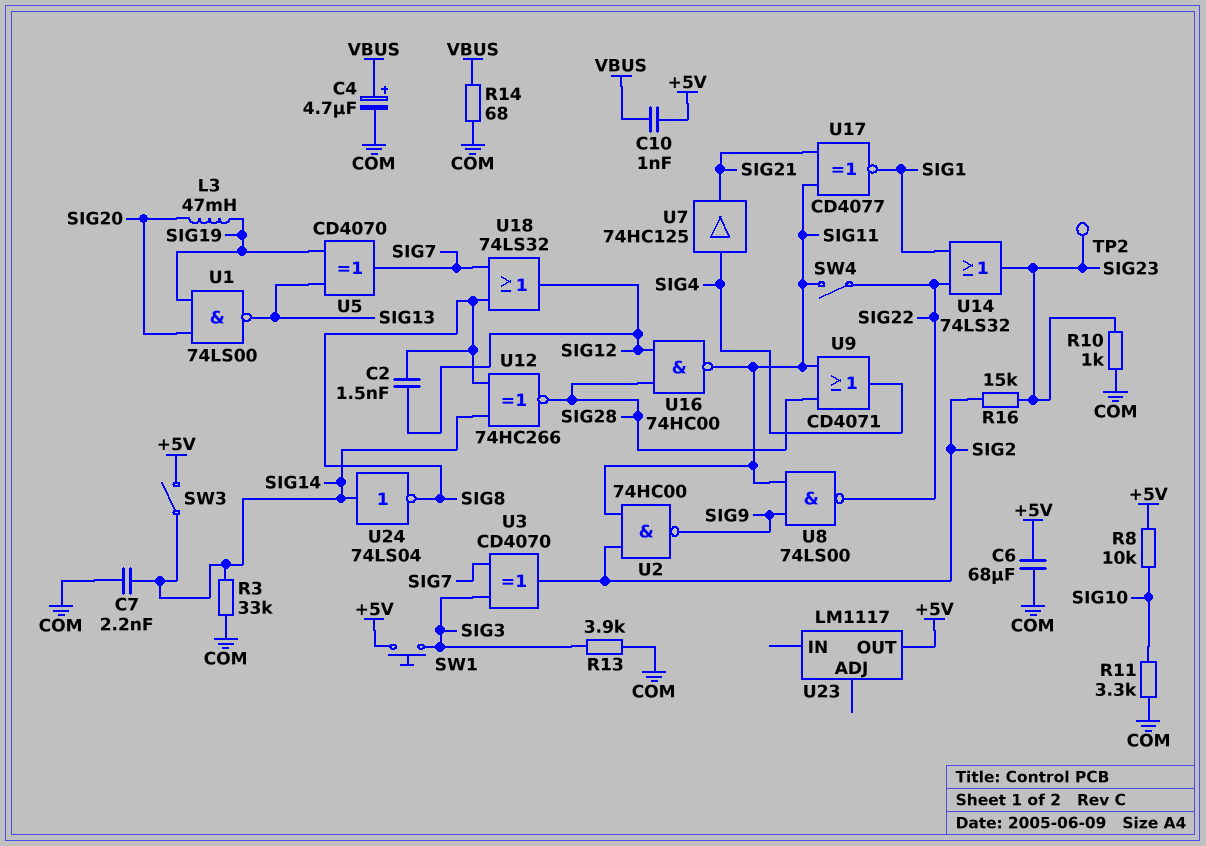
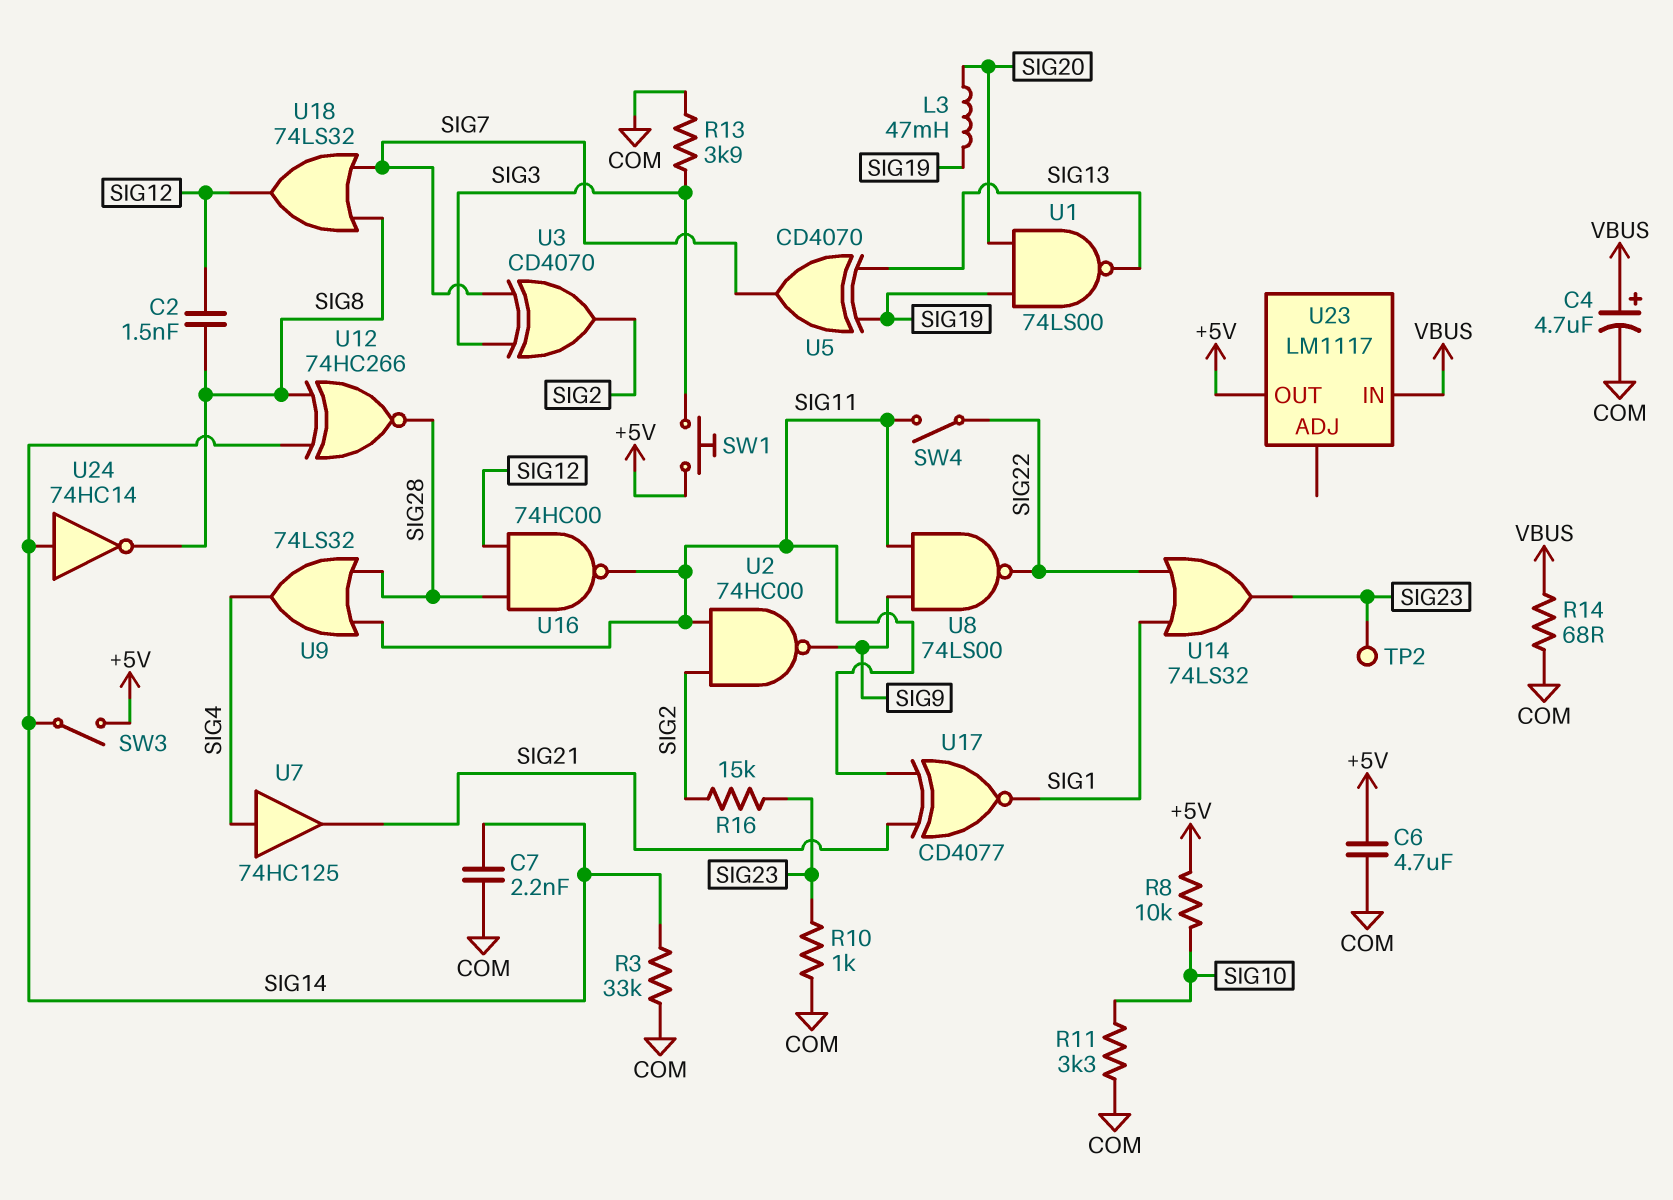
C6: 68uF (+5V, COM) -> 4.7uF (+5V, COM)
C10: 1nF (+5V, VBUS) -> none
U9: OR CD4071 (in SIG11, in SIG28, out SIG4) -> OR 74LS32 (in SIG11, in SIG28, out SIG4)
U23 pin IN: none -> VBUS
U24: NOT 74LS04 (in SIG14, out SIG8) -> NOT 74HC14 (in SIG14, out SIG8)

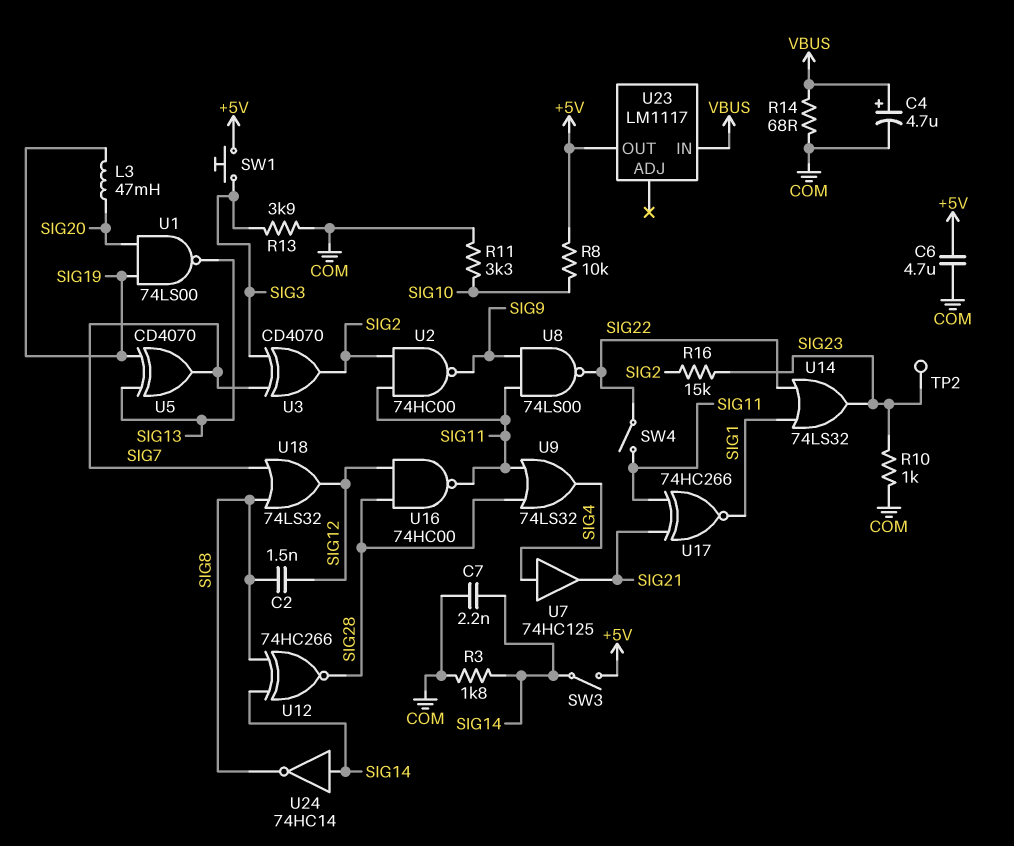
R3: 33k (COM, SIG14) -> 1.8k (COM, SIG14)
U17: XNOR CD4077 (in SIG11, in SIG21, out SIG1) -> XNOR 74HC266 (in SIG11, in SIG21, out SIG1)

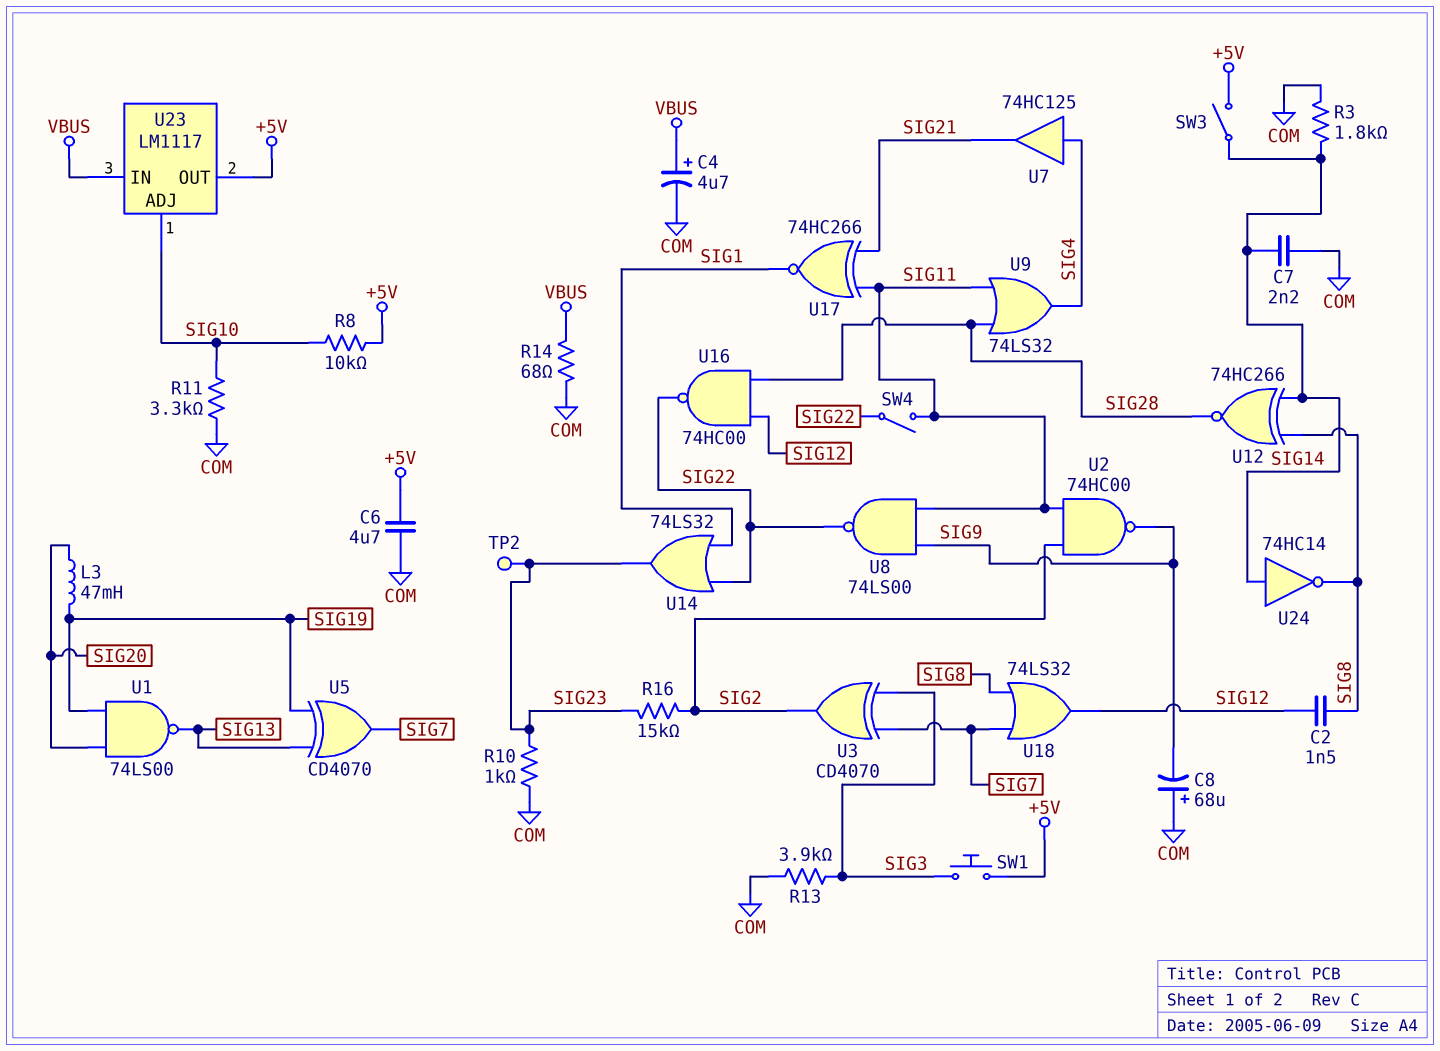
C8: none -> 68uF (plus COM, minus SIG9)
U16: NAND 74HC00 (in SIG12, in SIG28, out SIG11) -> NAND 74HC00 (in SIG12, in SIG28, out SIG22)
U23 pin ADJ: none -> SIG10

